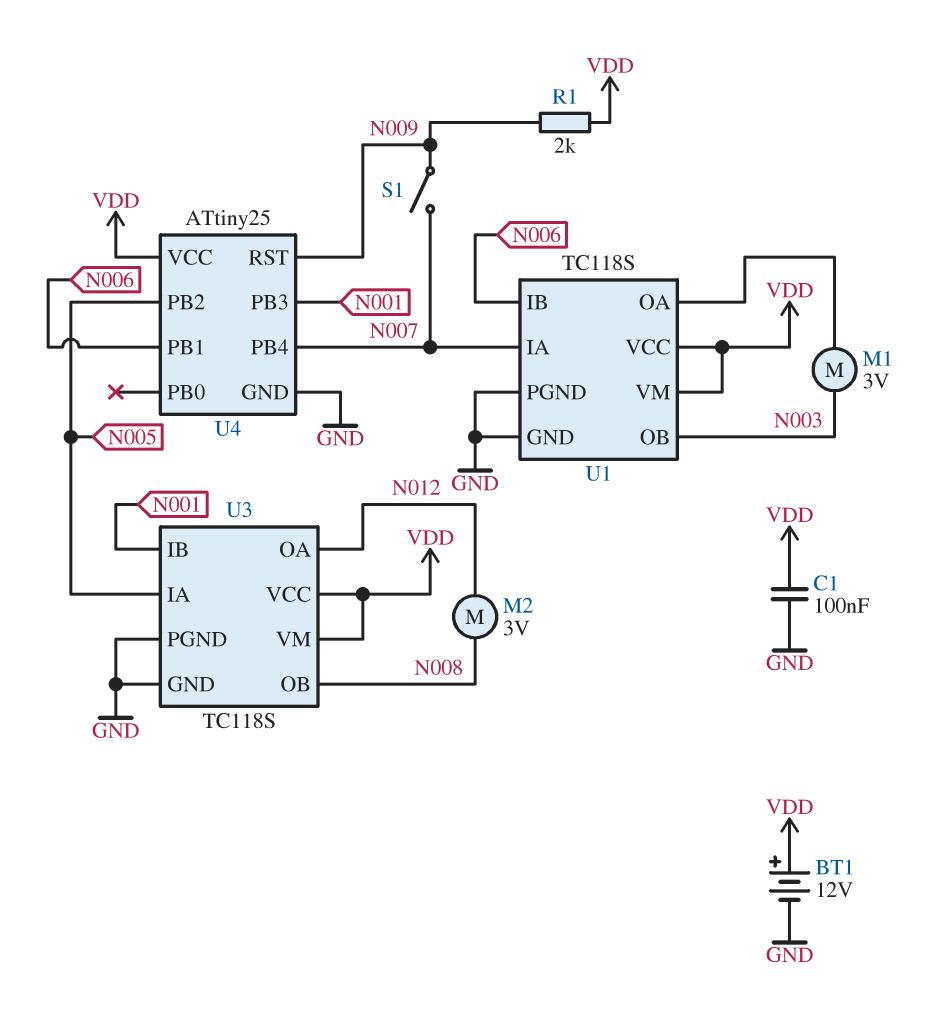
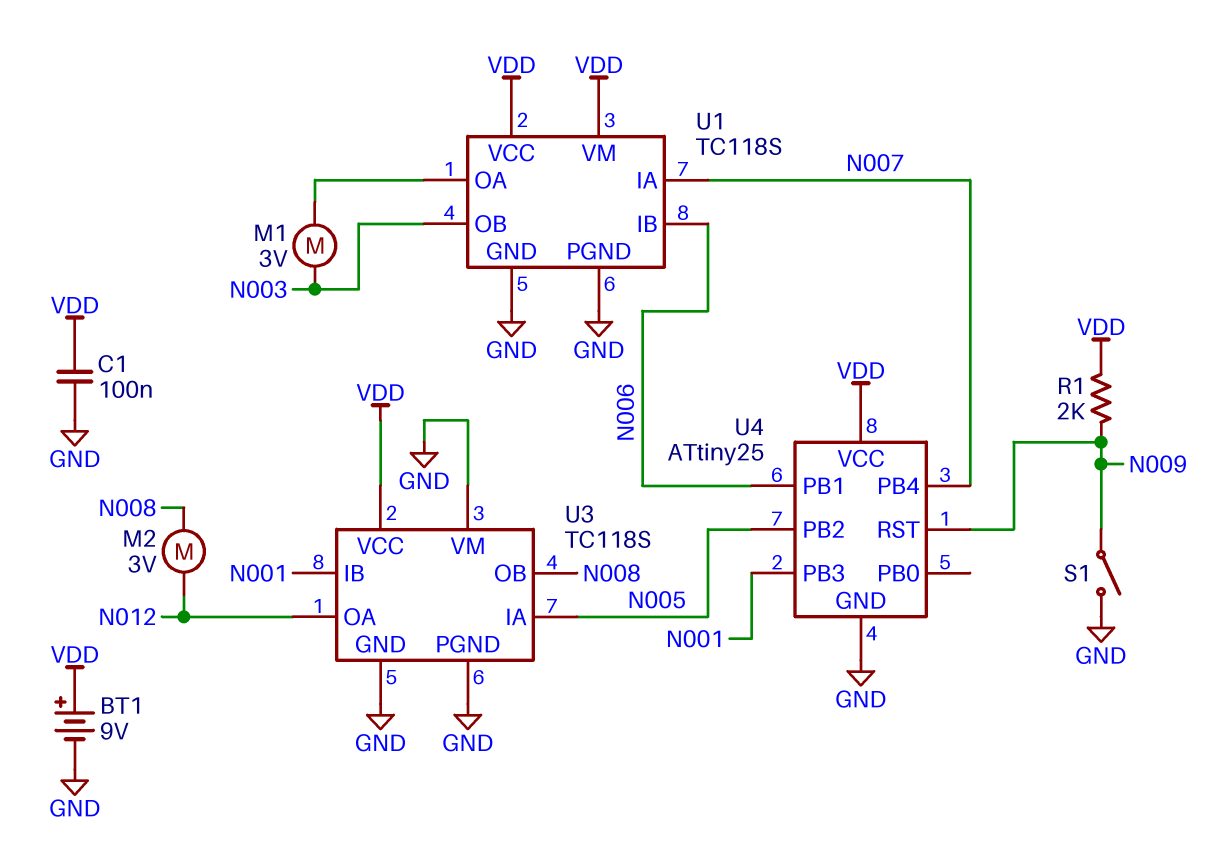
BT1: 12V (plus VDD, minus GND) -> 9V (plus VDD, minus GND)
S1: switch (N007, N009) -> switch (GND, N009)
U3 pin VM: VDD -> GND

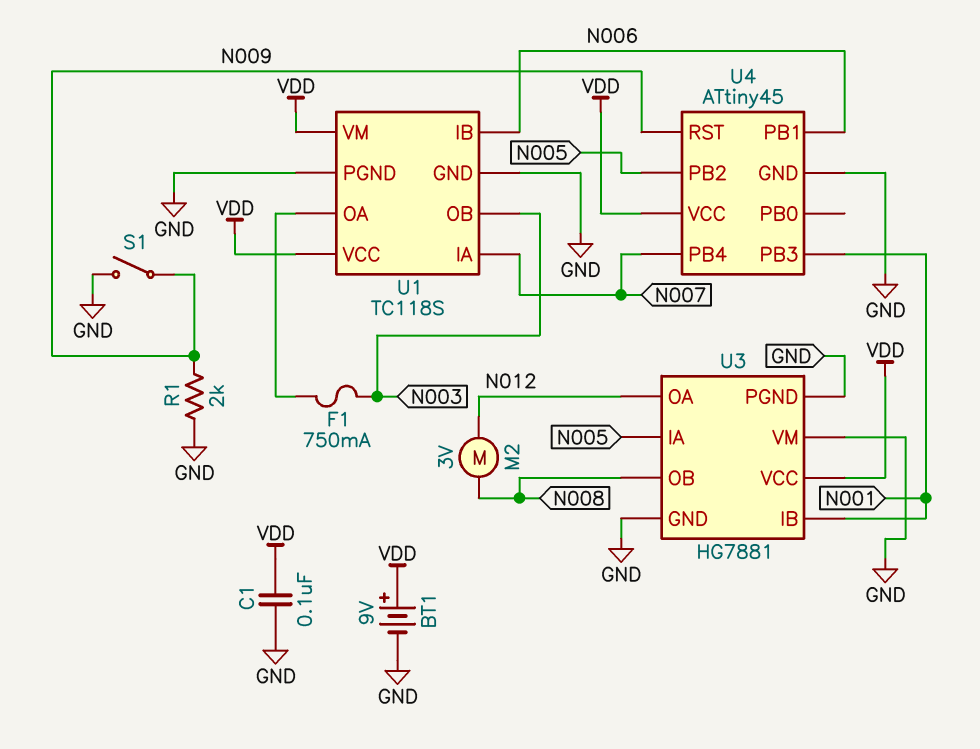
F1: none -> 750mA (N003, U1/OA)
M1: motor 3V (N003, U1/OA) -> none
R1: 2k (N009, VDD) -> 2k (GND, N009)
U3: TC118S -> HG7881
U4: ATtiny25 -> ATtiny45

